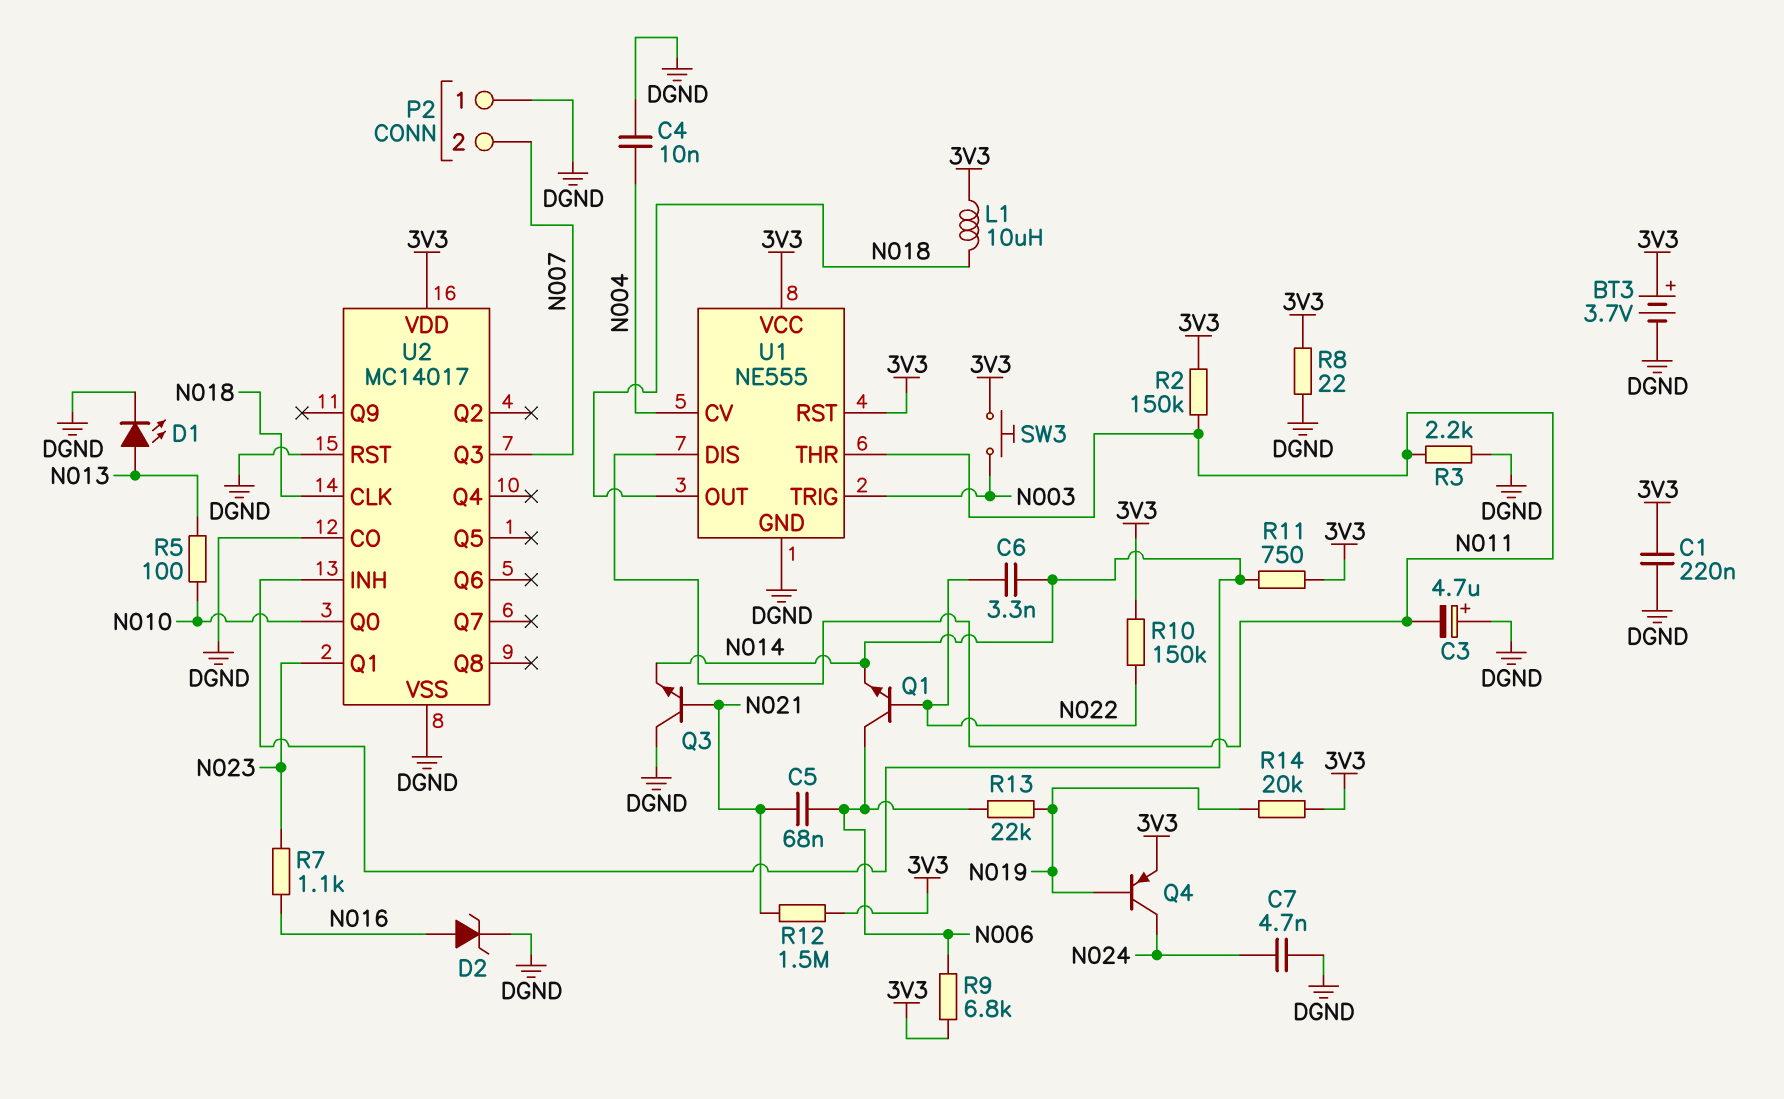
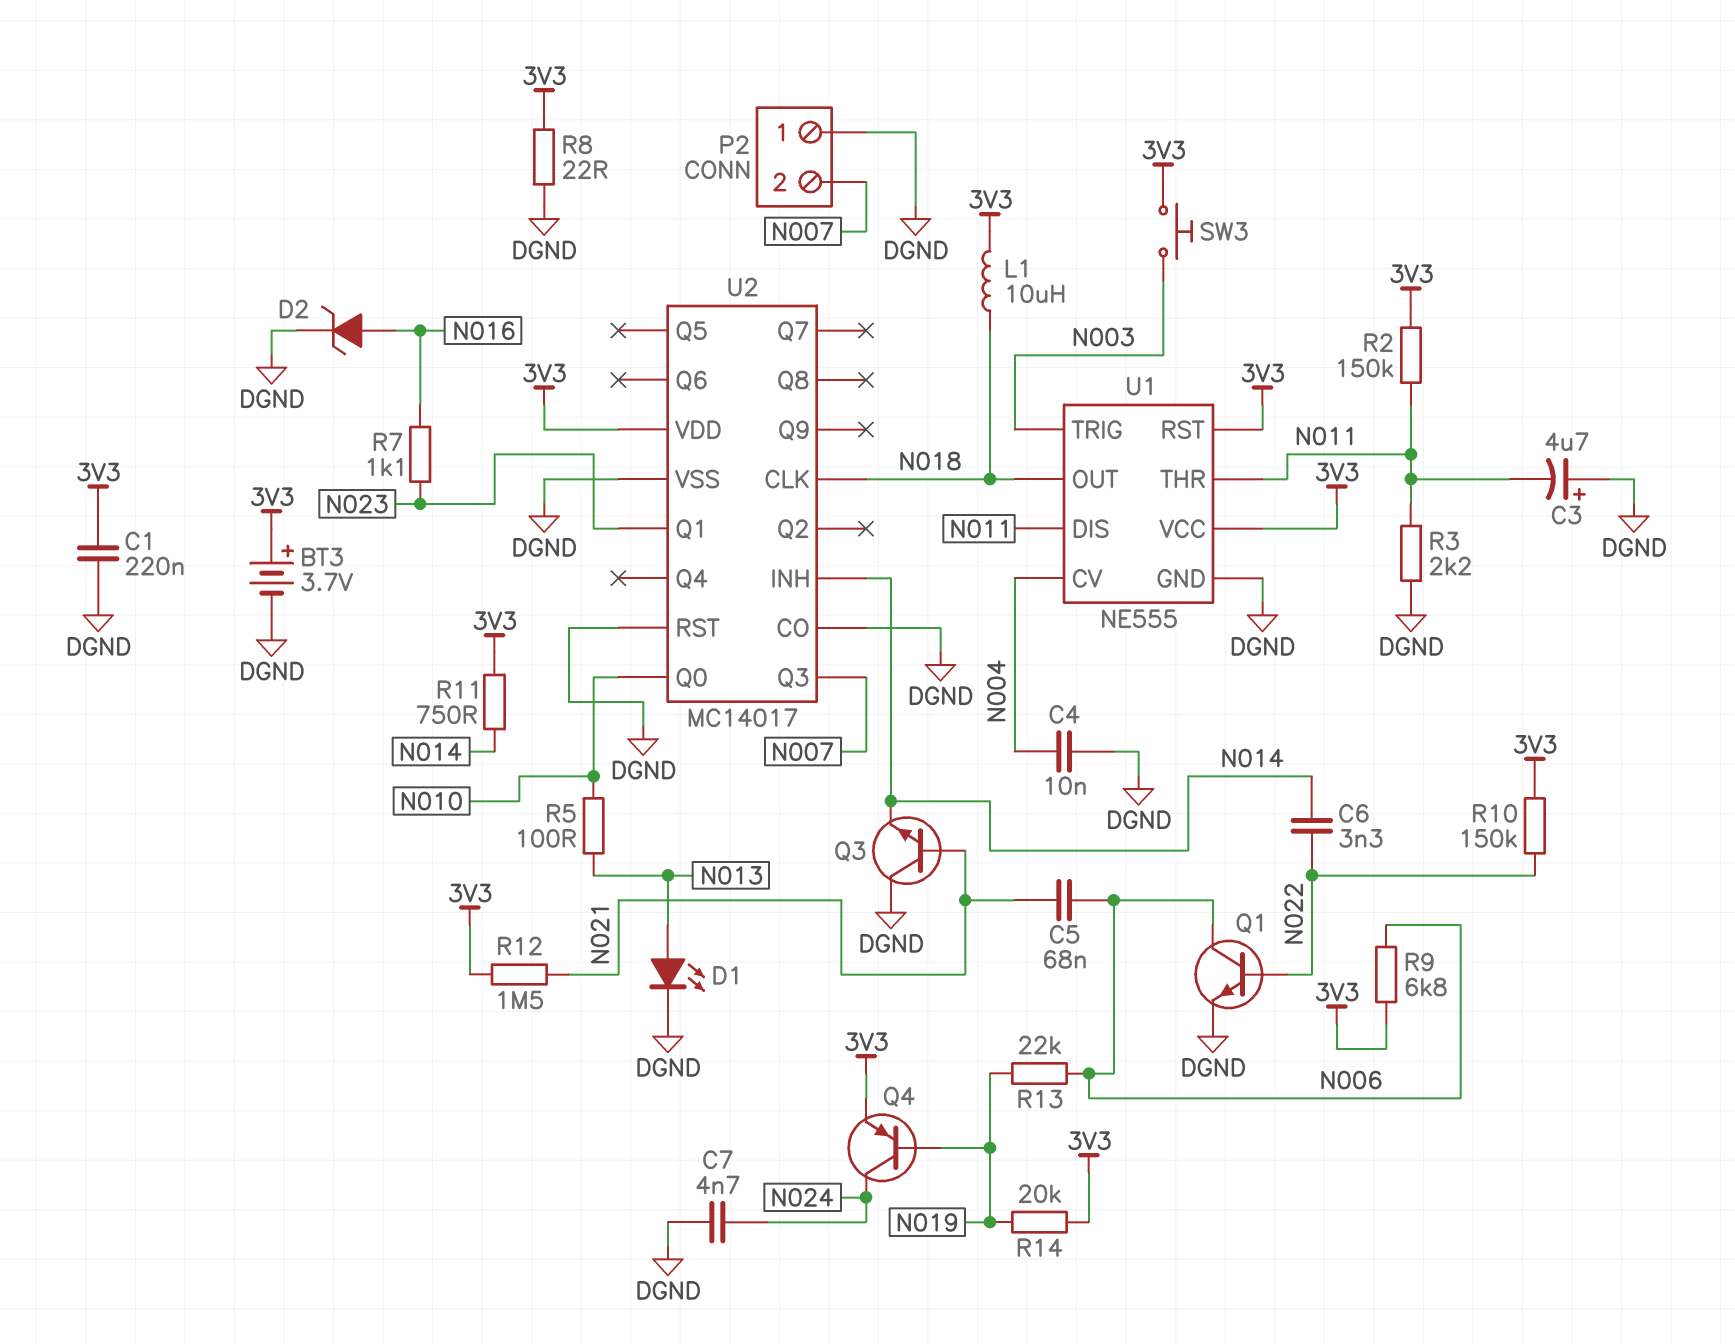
Q1: NPN (B N022, C N006, E N014) -> NPN (B N022, C N006, E DGND)

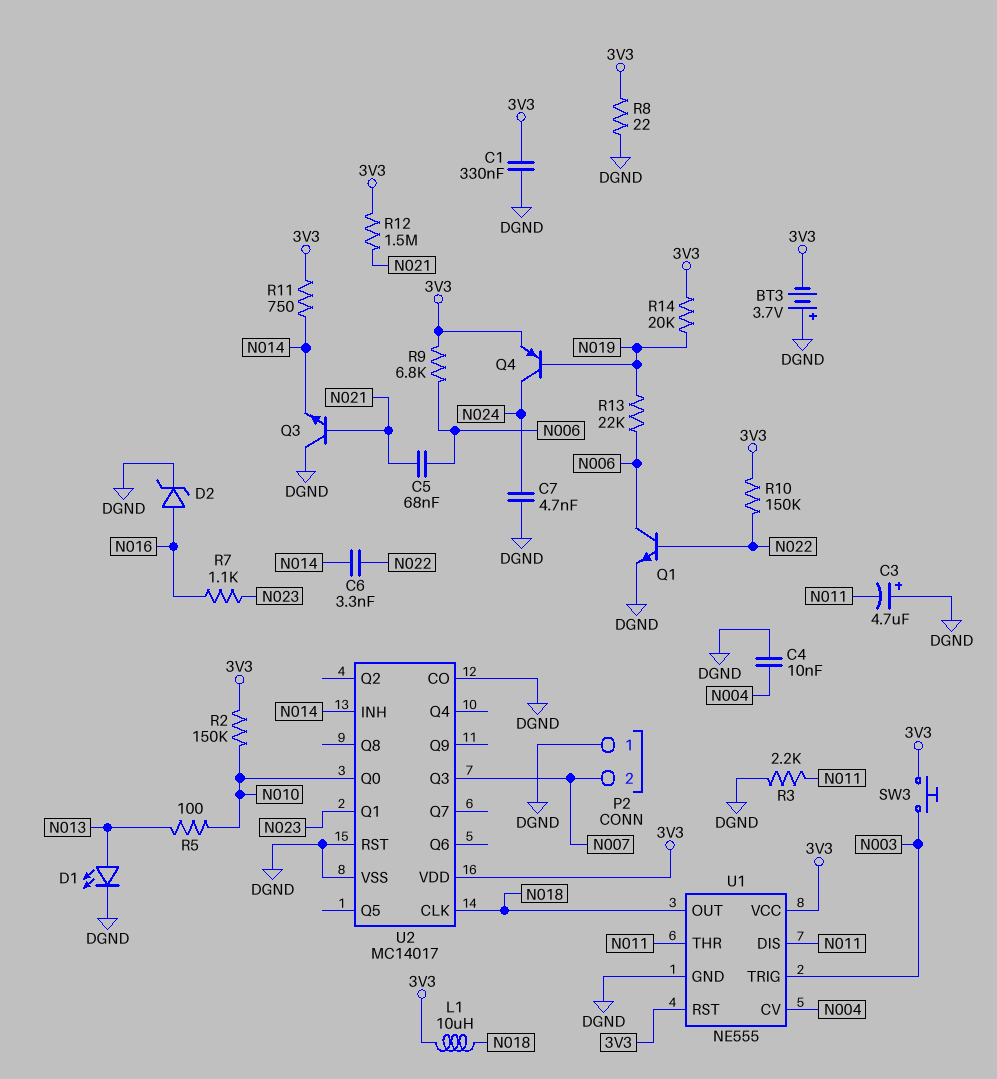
BT3: 3.7V (plus 3V3, minus DGND) -> 3.7V (plus DGND, minus 3V3)
C1: 220nF (3V3, DGND) -> 330nF (3V3, DGND)
R2: 150k (3V3, N011) -> 150k (3V3, N010)

